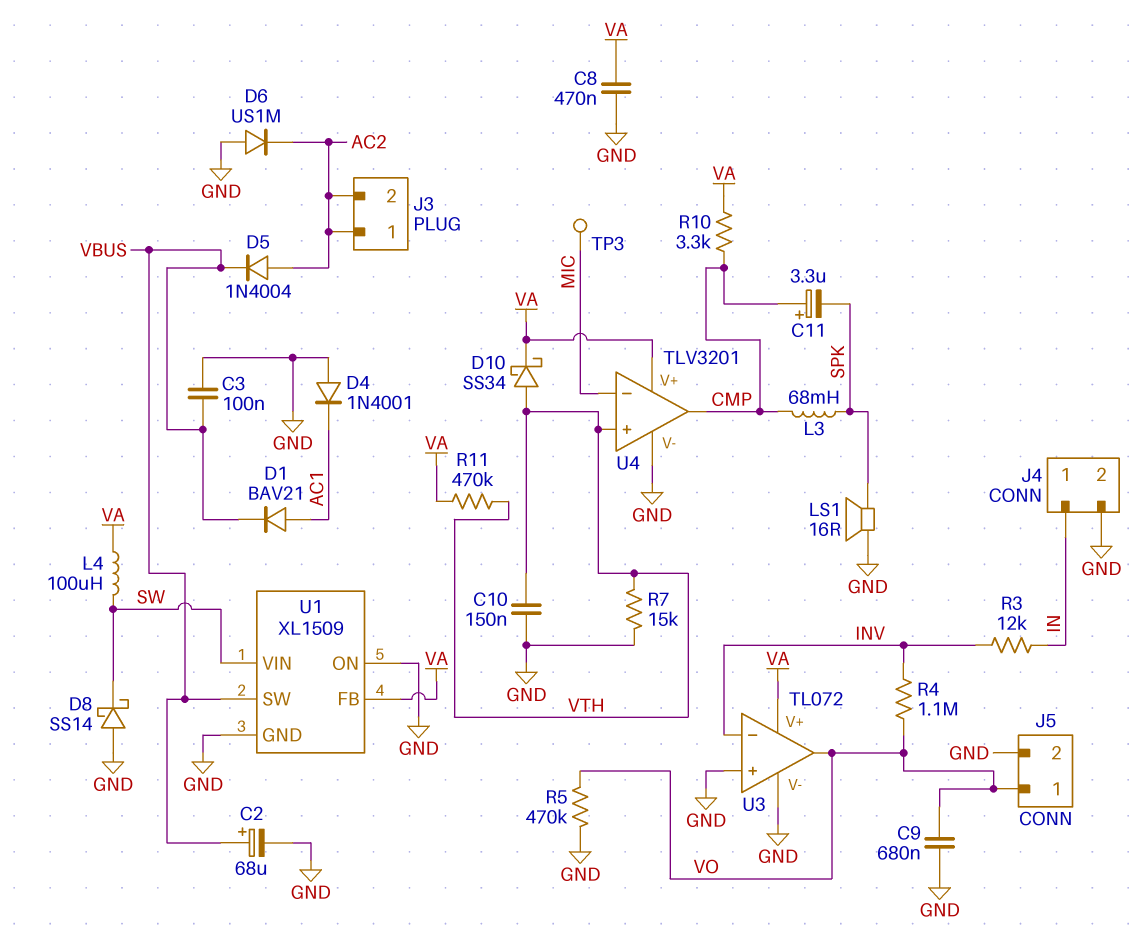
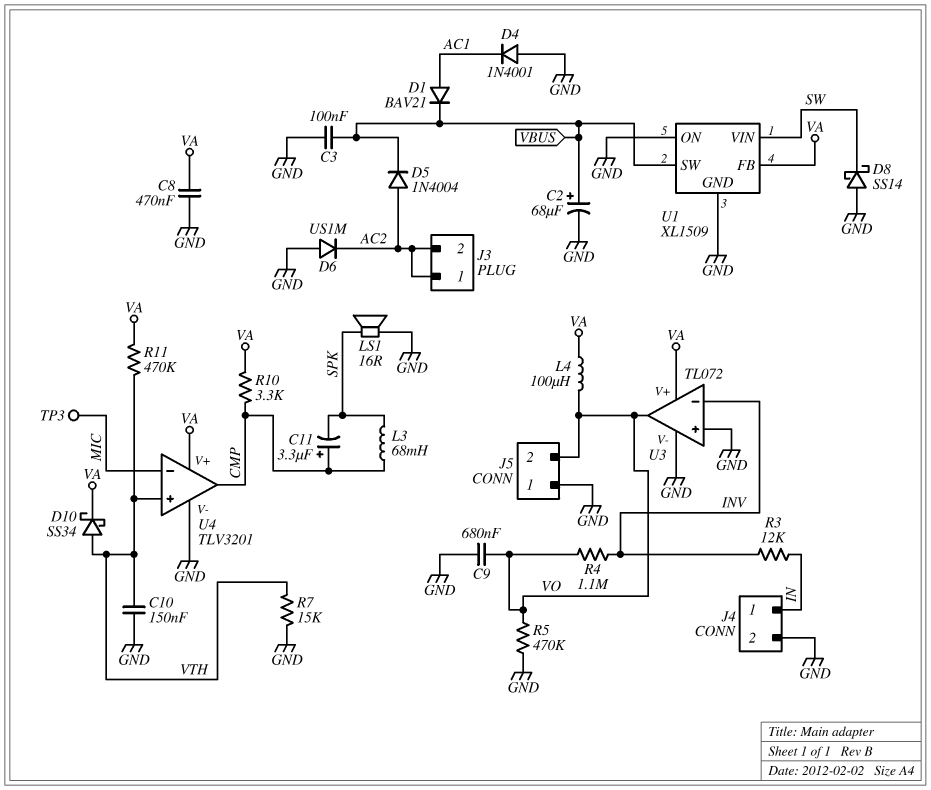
J5 pin 1: VO -> GND
J5 pin 2: GND -> VO
L4: 100uH (SW, VA) -> 100uH (VA, VO)

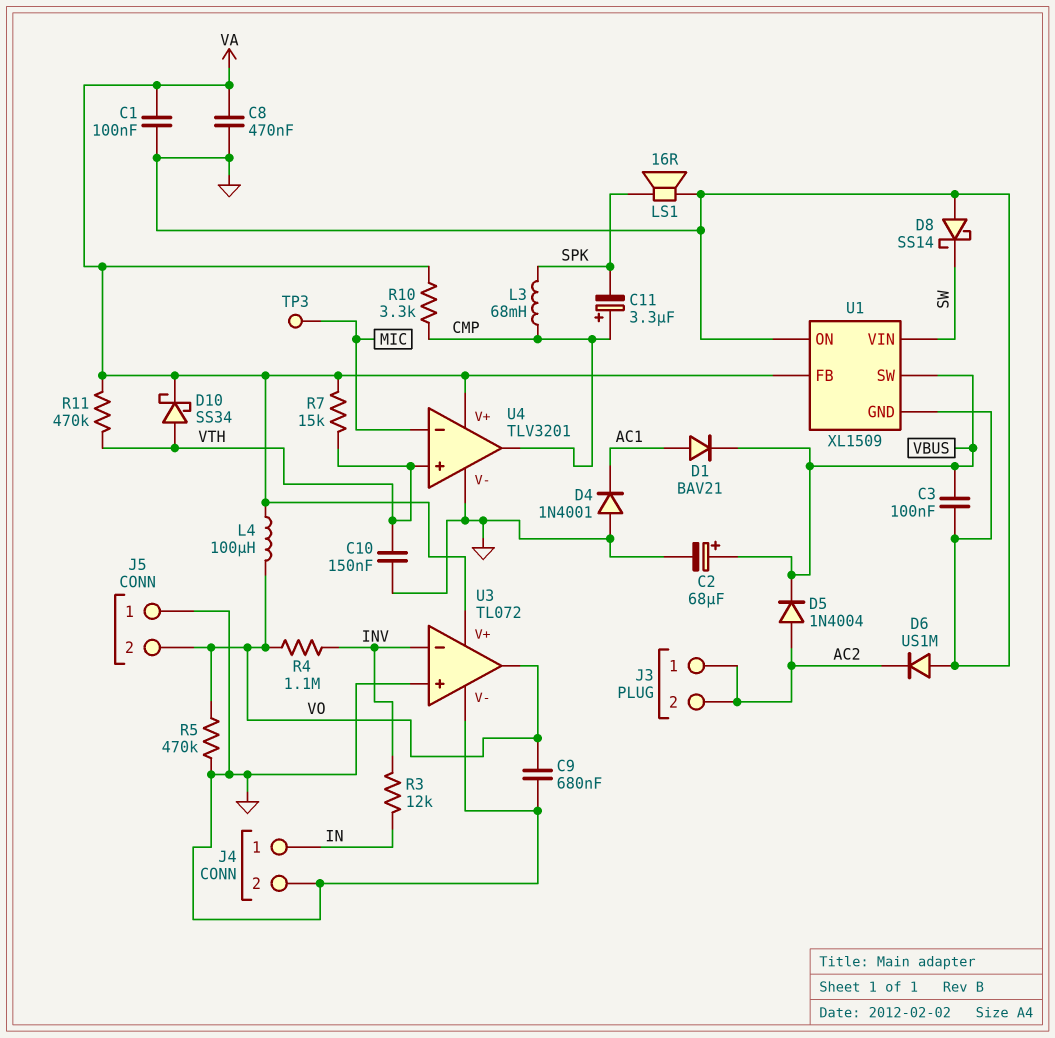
C1: none -> 100nF (GND, VA)
R7: 15k (GND, VTH) -> 15k (VA, VTH)

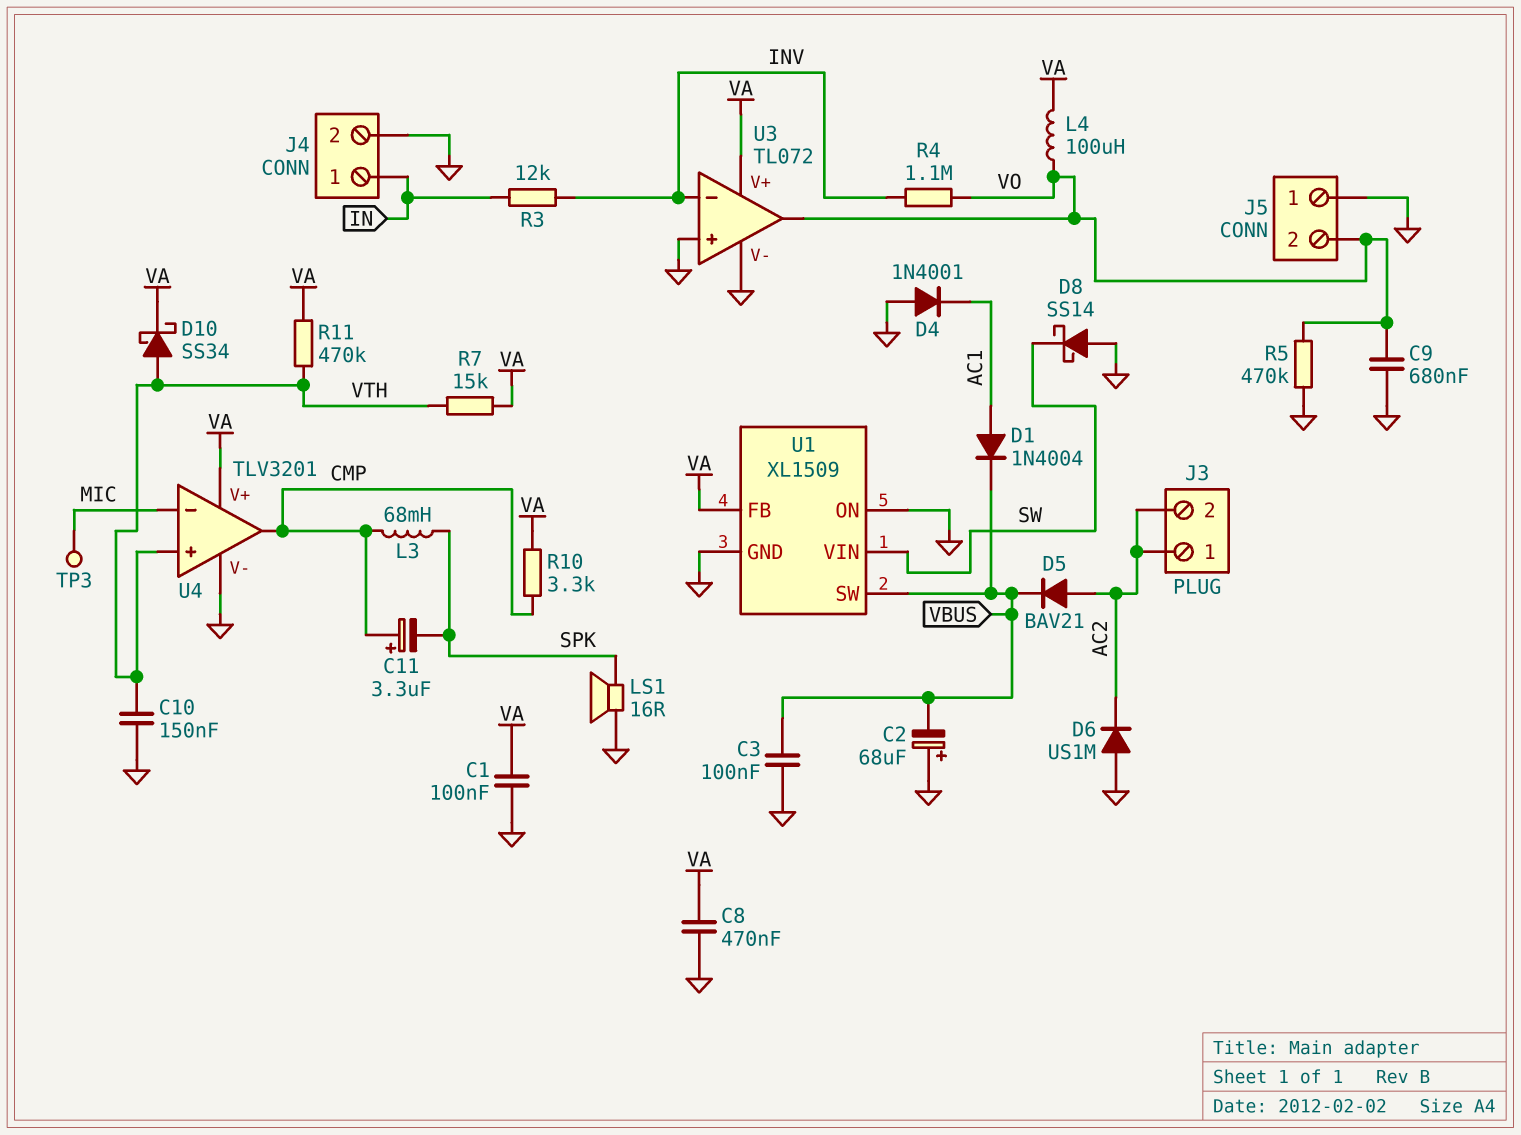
C2: 68uF (plus VBUS, minus GND) -> 68uF (plus GND, minus VBUS)
D1: diode BAV21 (A AC1, K VBUS) -> diode 1N4004 (A AC1, K VBUS)
D5: diode 1N4004 (A AC2, K VBUS) -> diode BAV21 (A AC2, K VBUS)

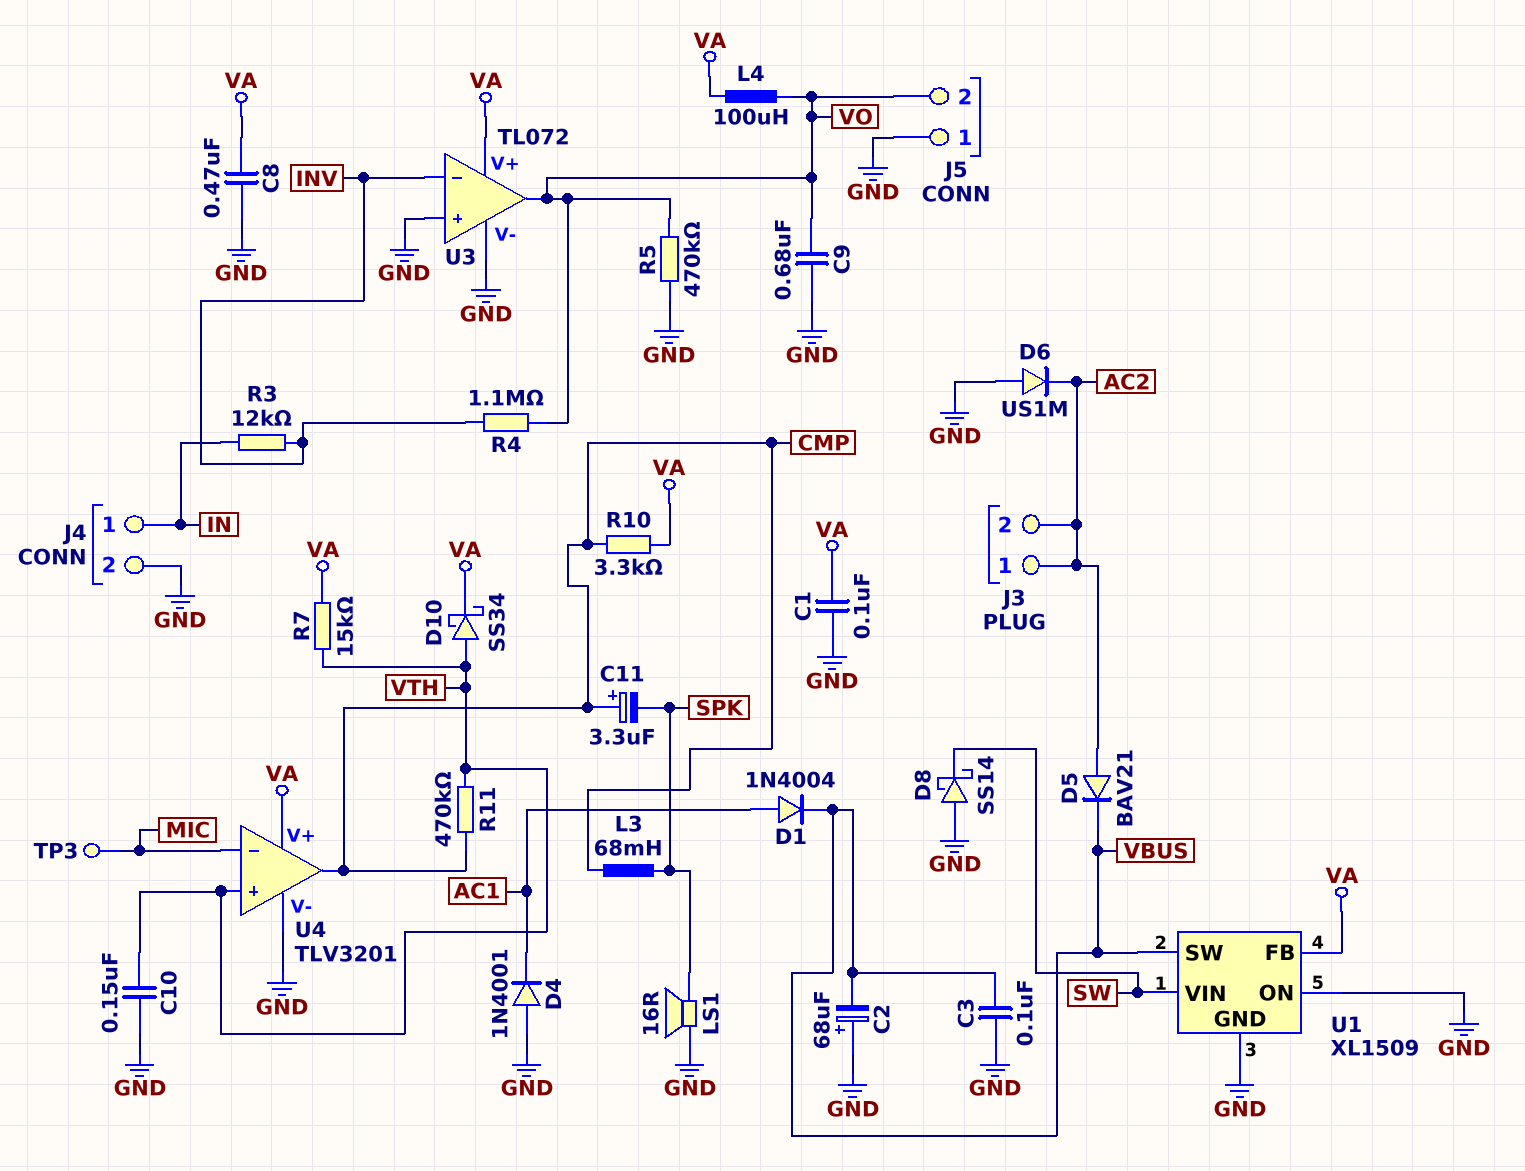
R11: 470k (VA, VTH) -> 470k (CMP, VTH)

